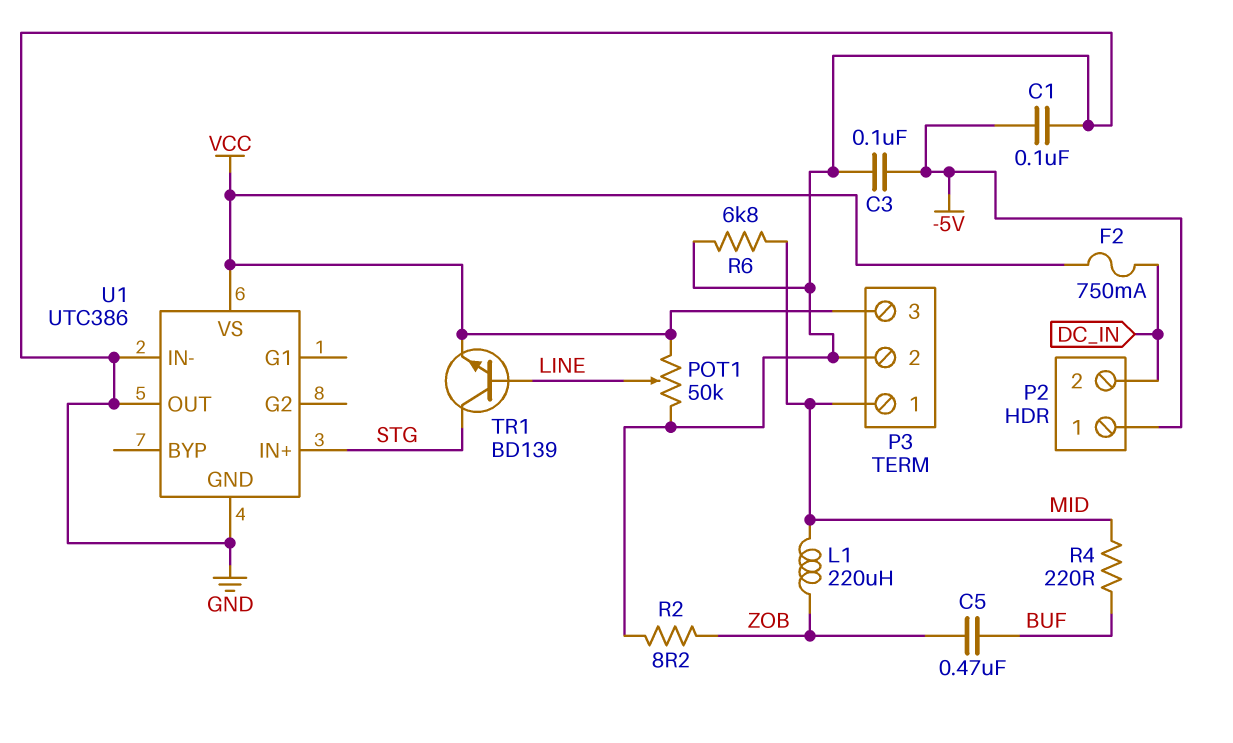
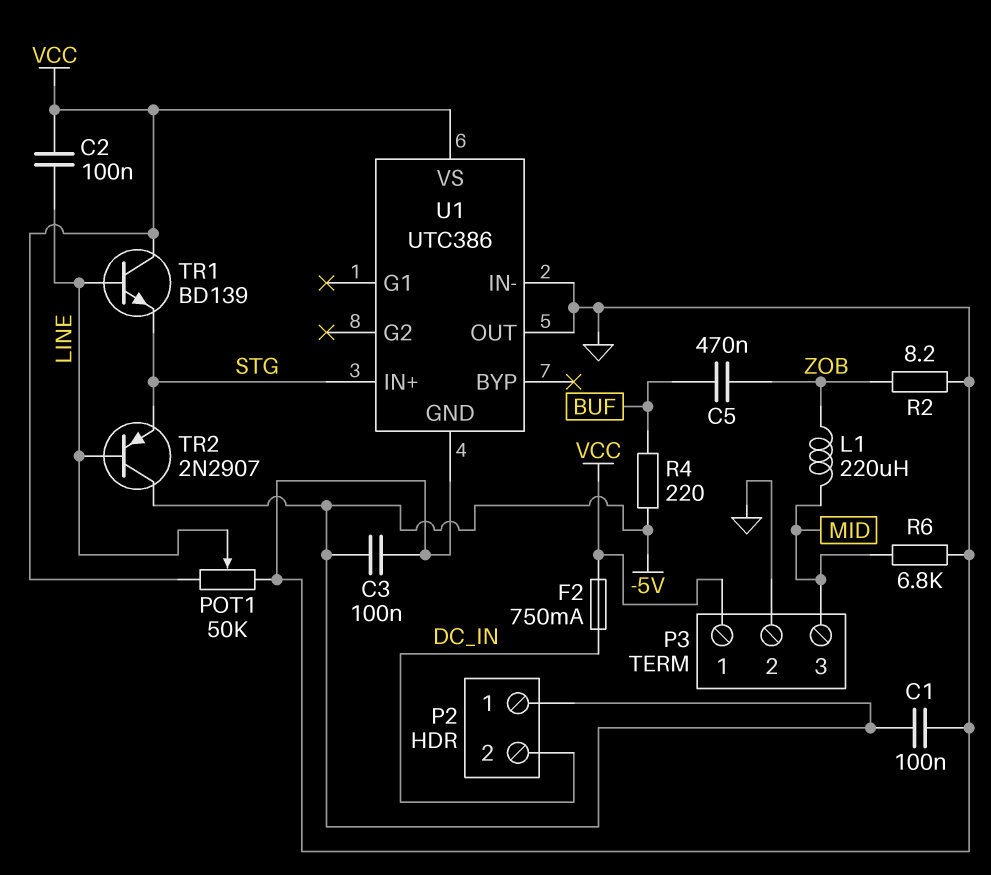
C2: none -> 100nF (LINE, VCC)
P3 pin 1: MID -> VCC
P3 pin 3: VCC -> MID
R4: 220 (BUF, MID) -> 220 (-5V, BUF)
TR1: NPN BD139 (B LINE, C STG, E VCC) -> NPN BD139 (B LINE, C VCC, E STG)
TR2: none -> PNP 2N2907 (B LINE, C -5V, E STG)

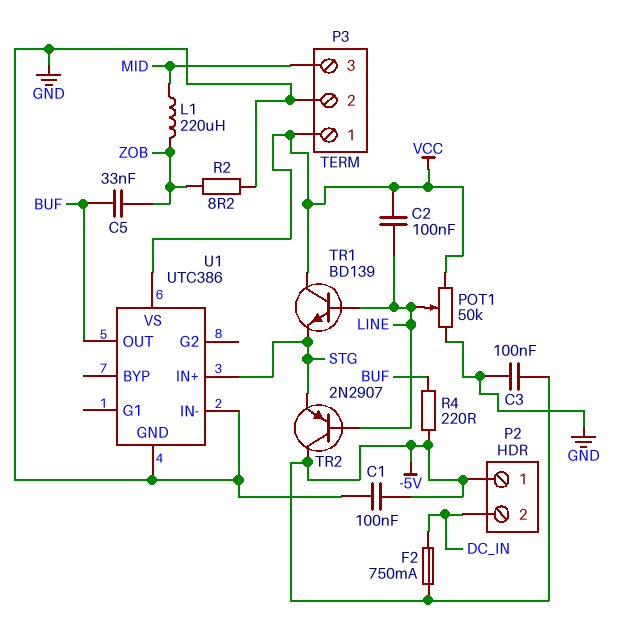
C5: 470nF (BUF, ZOB) -> 33nF (BUF, ZOB)
F2: 750mA (DC_IN, VCC) -> 750mA (-5V, DC_IN)
R6: 6.8k (GND, MID) -> none
U1 pin OUT: GND -> BUF

